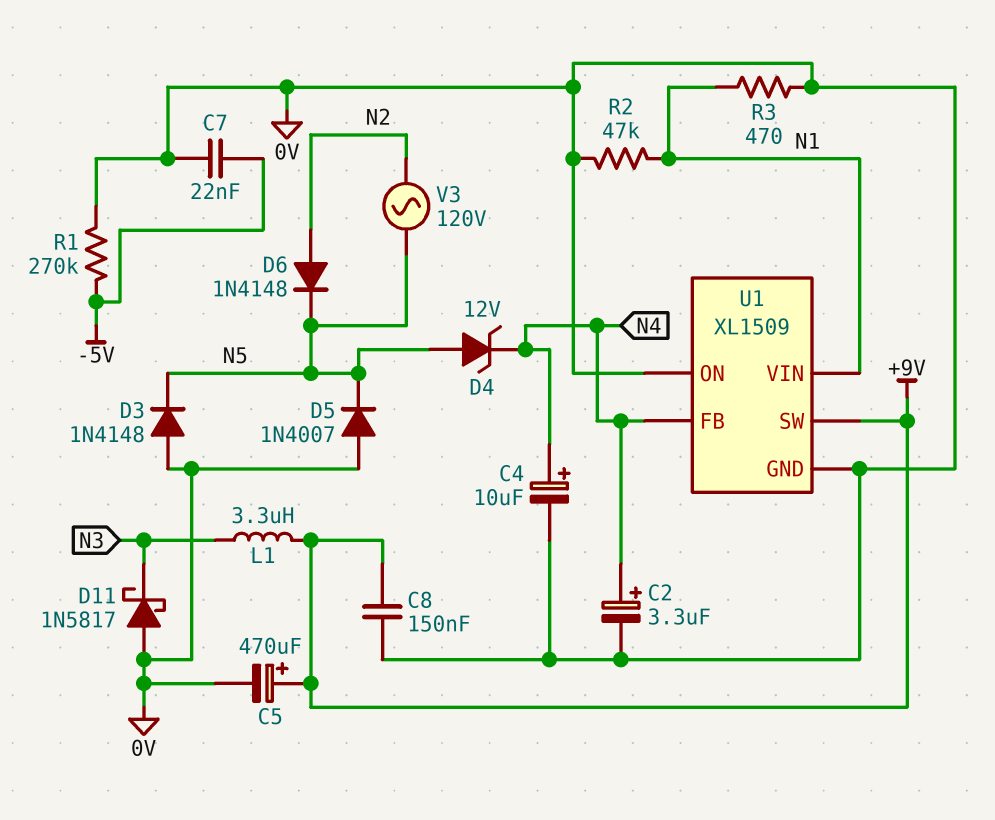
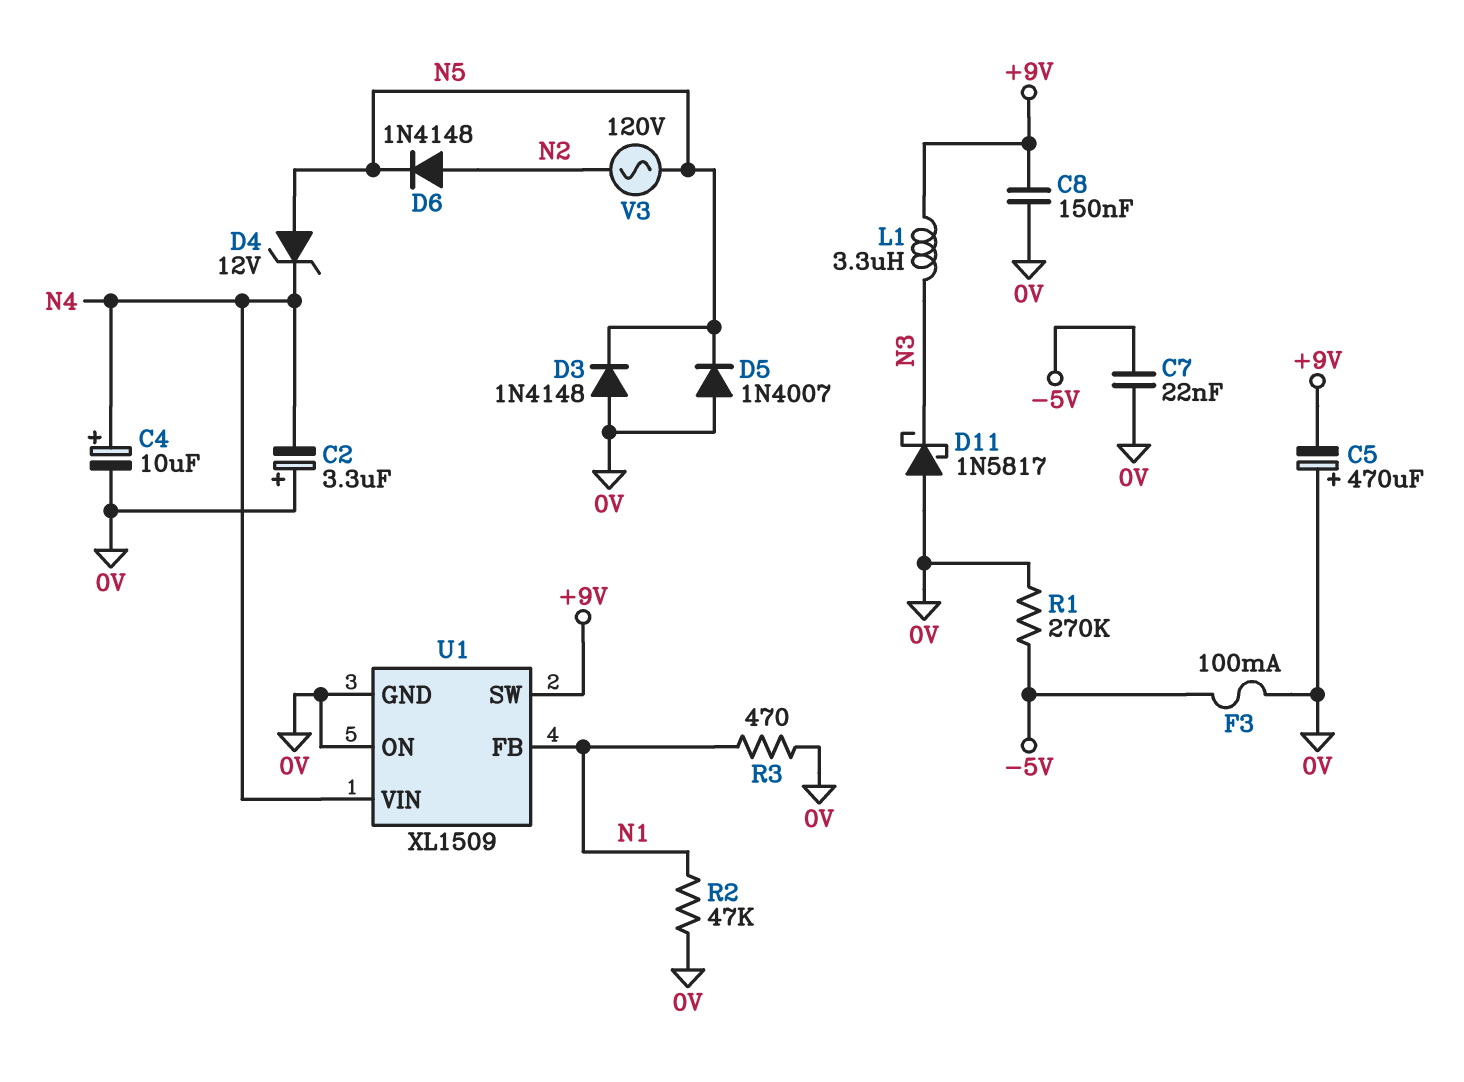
C2: 3.3uF (plus N4, minus 0V) -> 3.3uF (plus 0V, minus N4)
C5: 470uF (plus +9V, minus 0V) -> 470uF (plus 0V, minus +9V)
F3: none -> 100mA (-5V, 0V)
U1 pin FB: N4 -> N1
U1 pin VIN: N1 -> N4

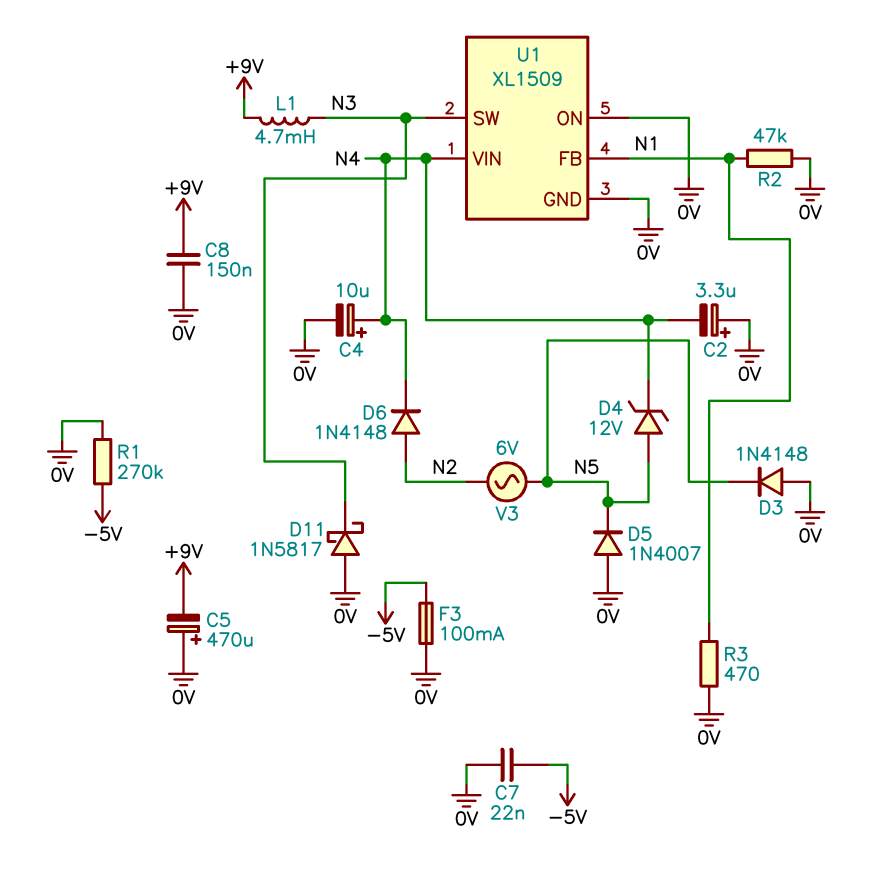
D6: diode 1N4148 (A N2, K N5) -> diode 1N4148 (A N2, K N4)
L1: 3.3uH (+9V, N3) -> 4.7mH (+9V, N3)
U1 pin SW: +9V -> N3
V3: AC 120V (N2, N5) -> AC 6V (N2, N5)

